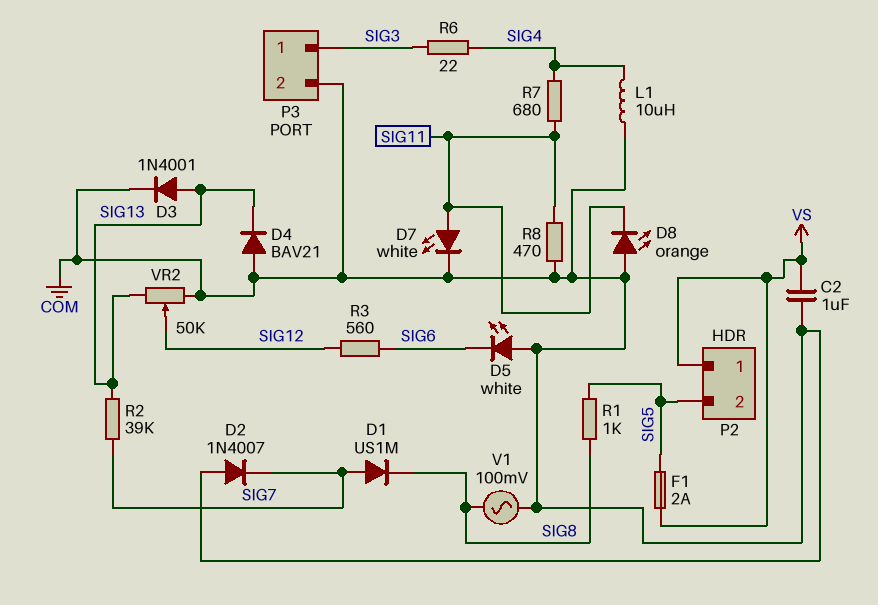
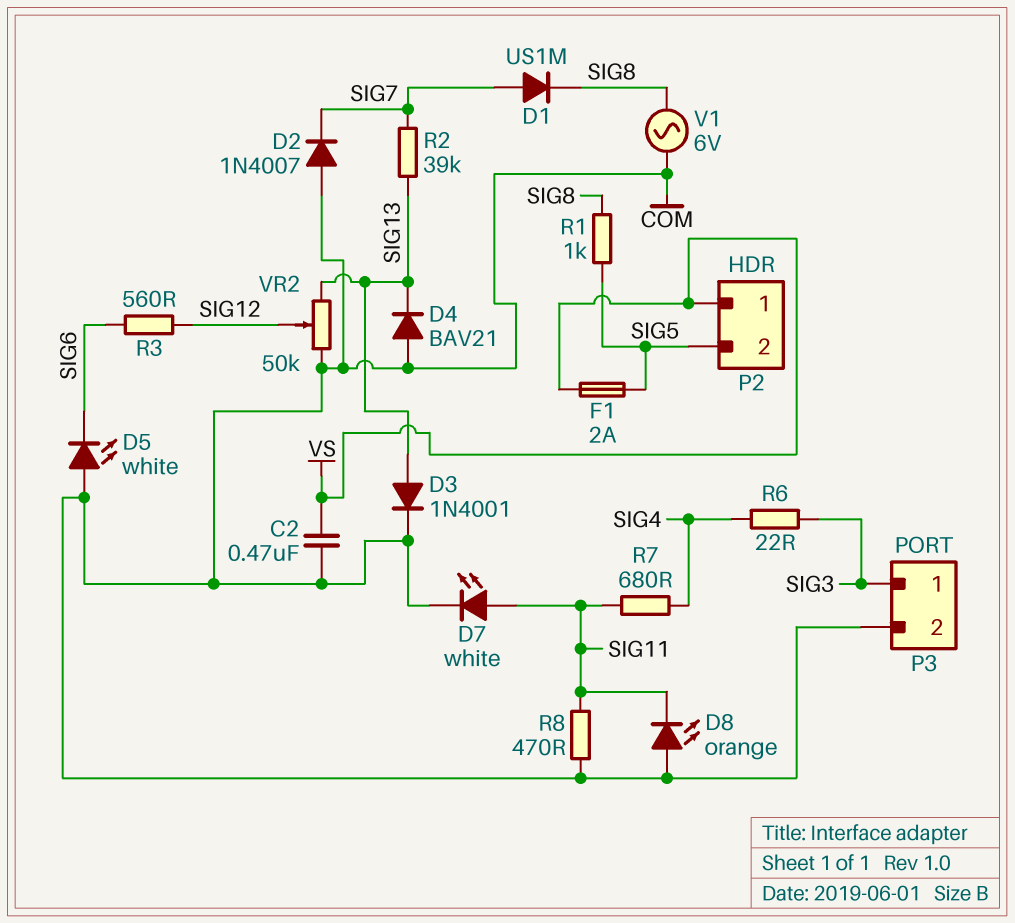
C2: 1uF (COM, VS) -> 470nF (COM, VS)
L1: 10uH (COM, SIG4) -> none
V1: AC 100mV (COM, SIG8) -> AC 6V (COM, SIG8)

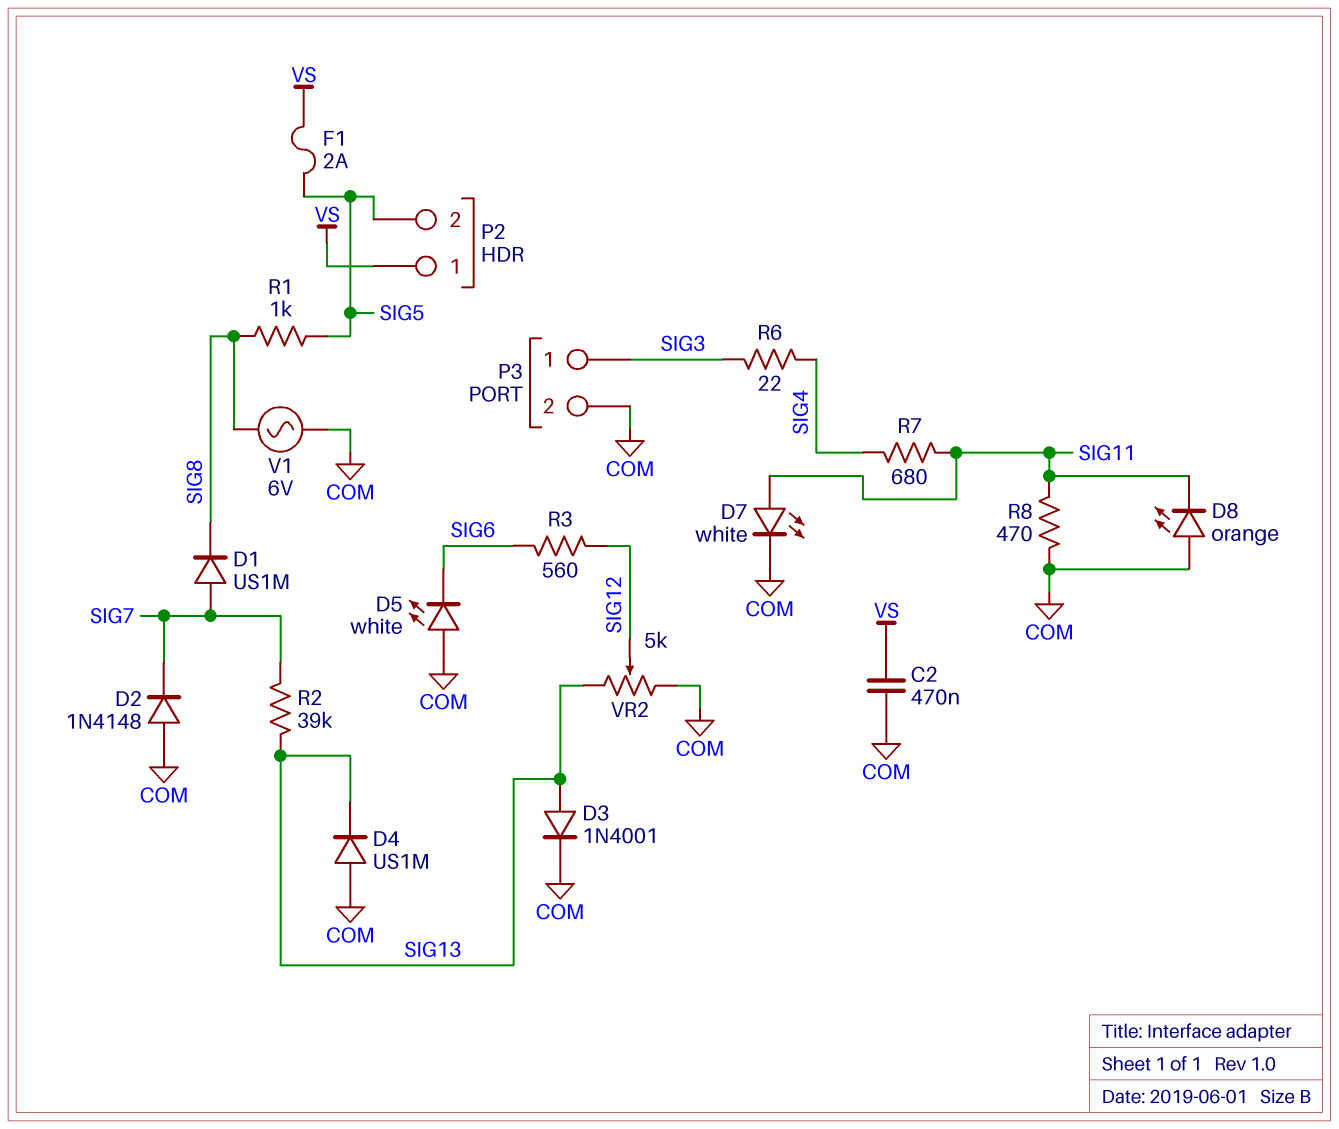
D2: diode 1N4007 (A COM, K SIG7) -> diode 1N4148 (A COM, K SIG7)
D4: diode BAV21 (A COM, K SIG13) -> diode US1M (A COM, K SIG13)
VR2: 50k (COM, SIG13, wiper SIG12) -> 5k (COM, SIG13, wiper SIG12)

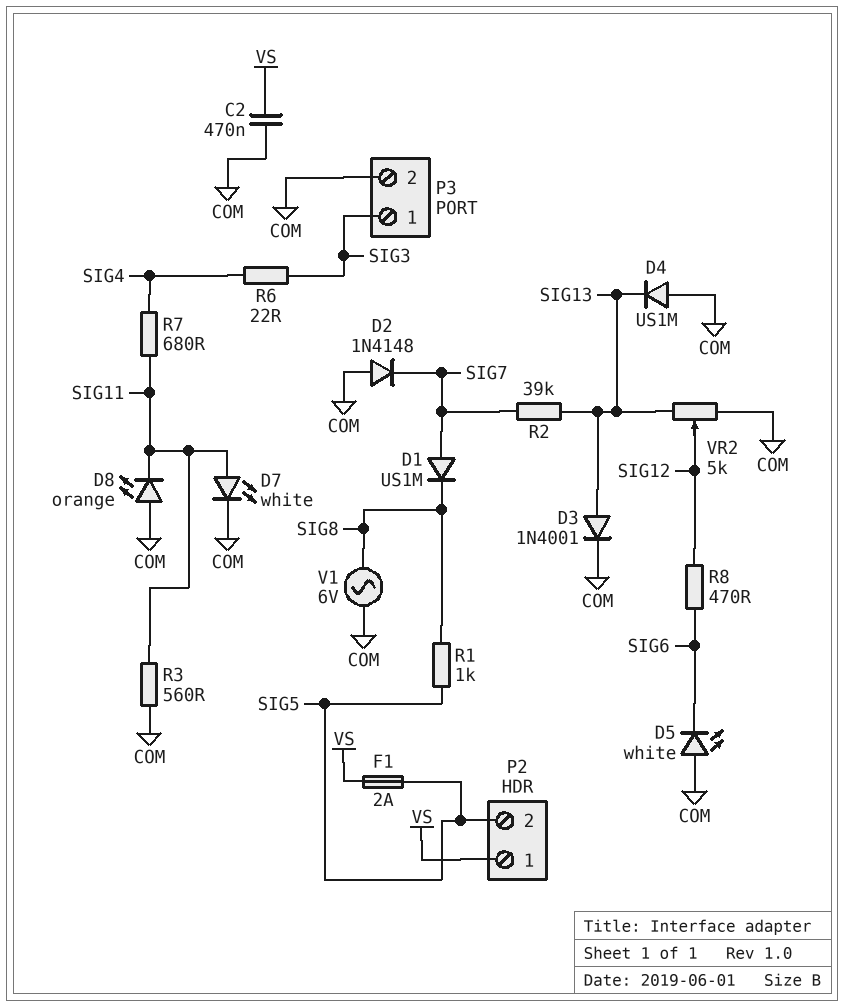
R3: 560 (SIG6, SIG12) -> 560 (COM, SIG11)
R8: 470 (COM, SIG11) -> 470 (SIG6, SIG12)

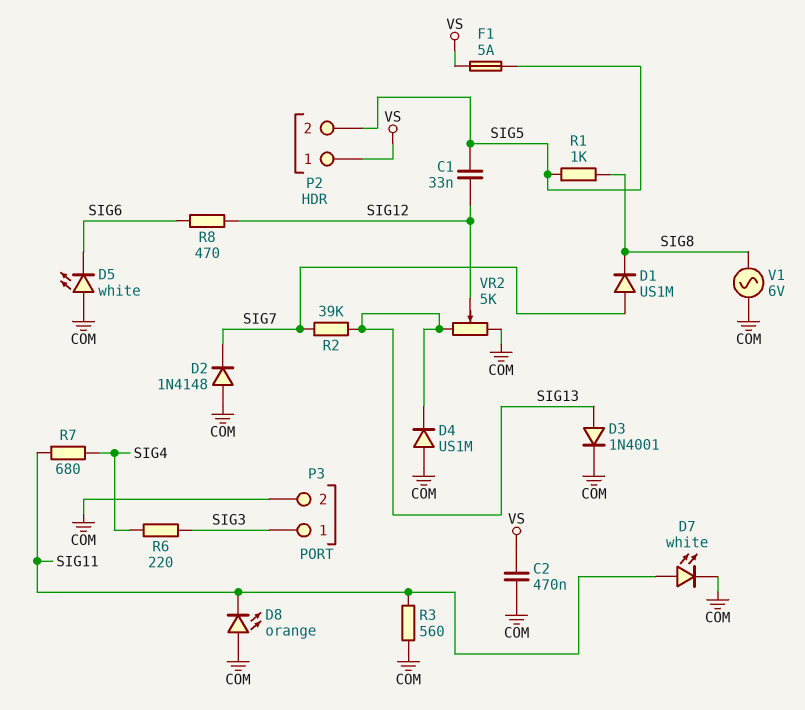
C1: none -> 33nF (SIG5, SIG12)
F1: 2A (SIG5, VS) -> 5A (SIG5, VS)
R6: 22 (SIG3, SIG4) -> 220 (SIG3, SIG4)

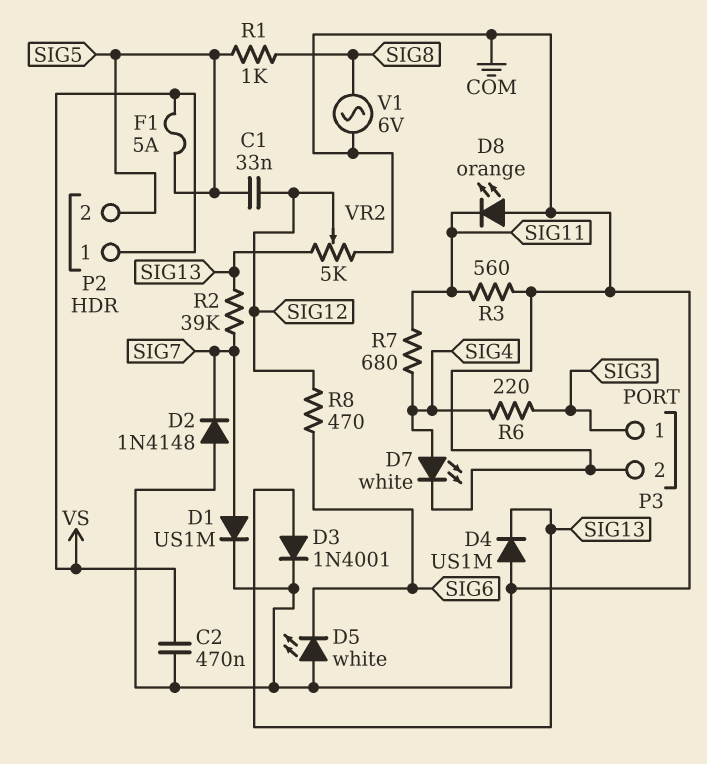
D1: diode US1M (A SIG7, K SIG8) -> diode US1M (A SIG7, K COM)
D7: LED white (A SIG11, K COM) -> LED white (A SIG4, K COM)

